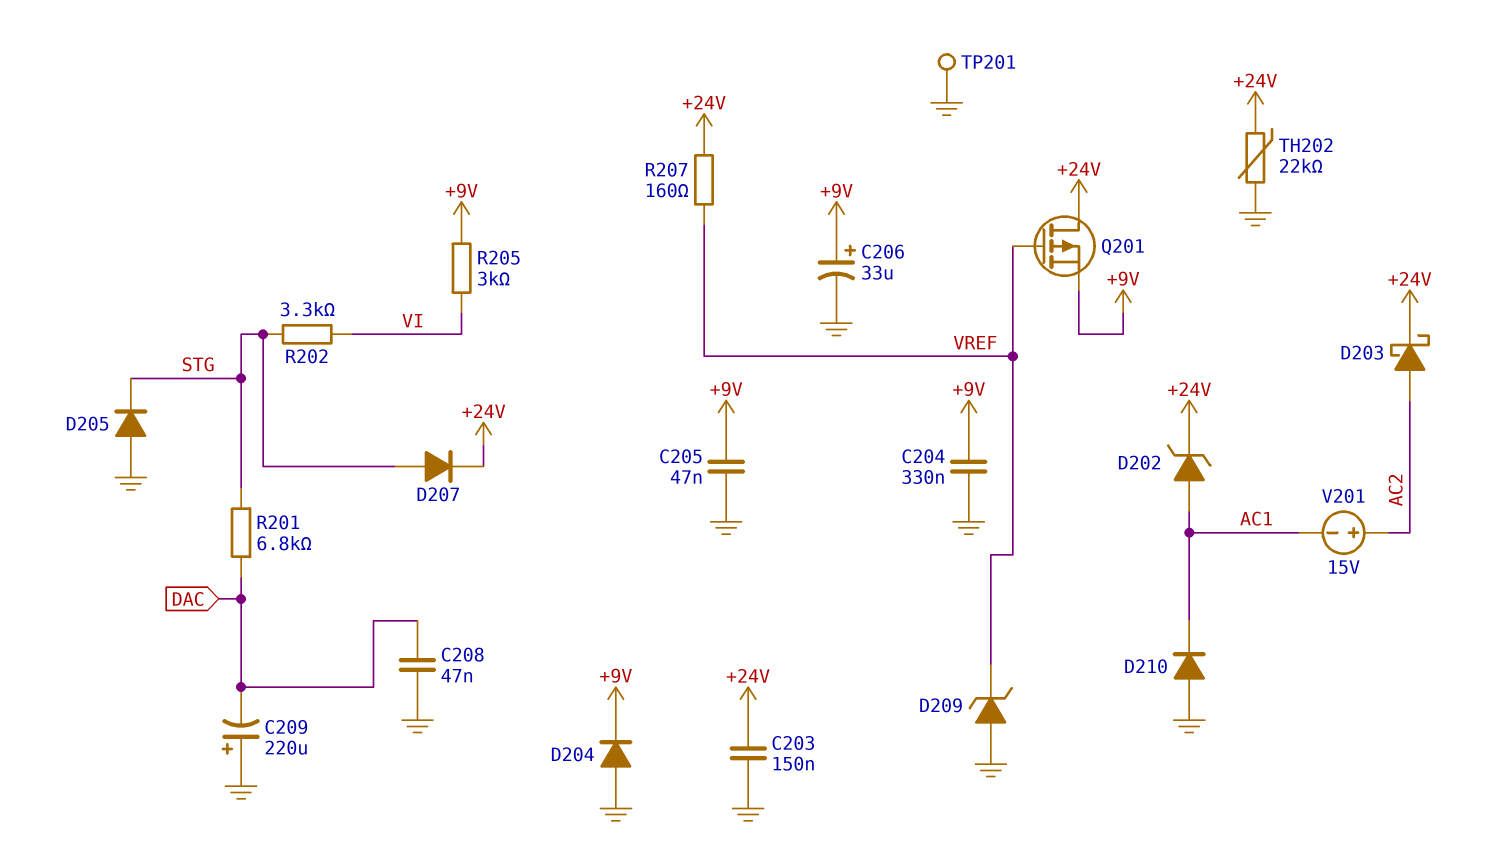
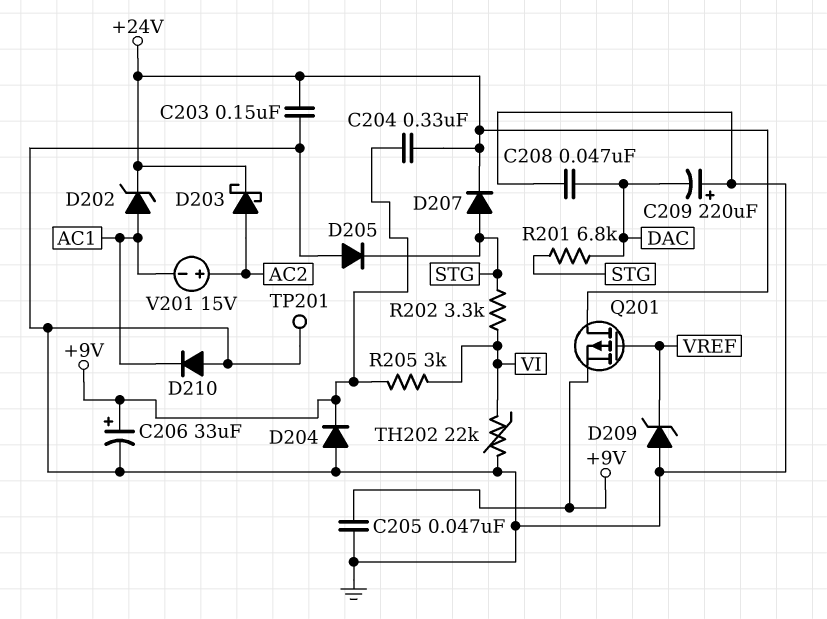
C204: 330nF (+9V, GND) -> 330nF (+9V, +24V)
R207: 160 (+24V, VREF) -> none
TH202: 22k (+24V, GND) -> 22k (GND, VI)

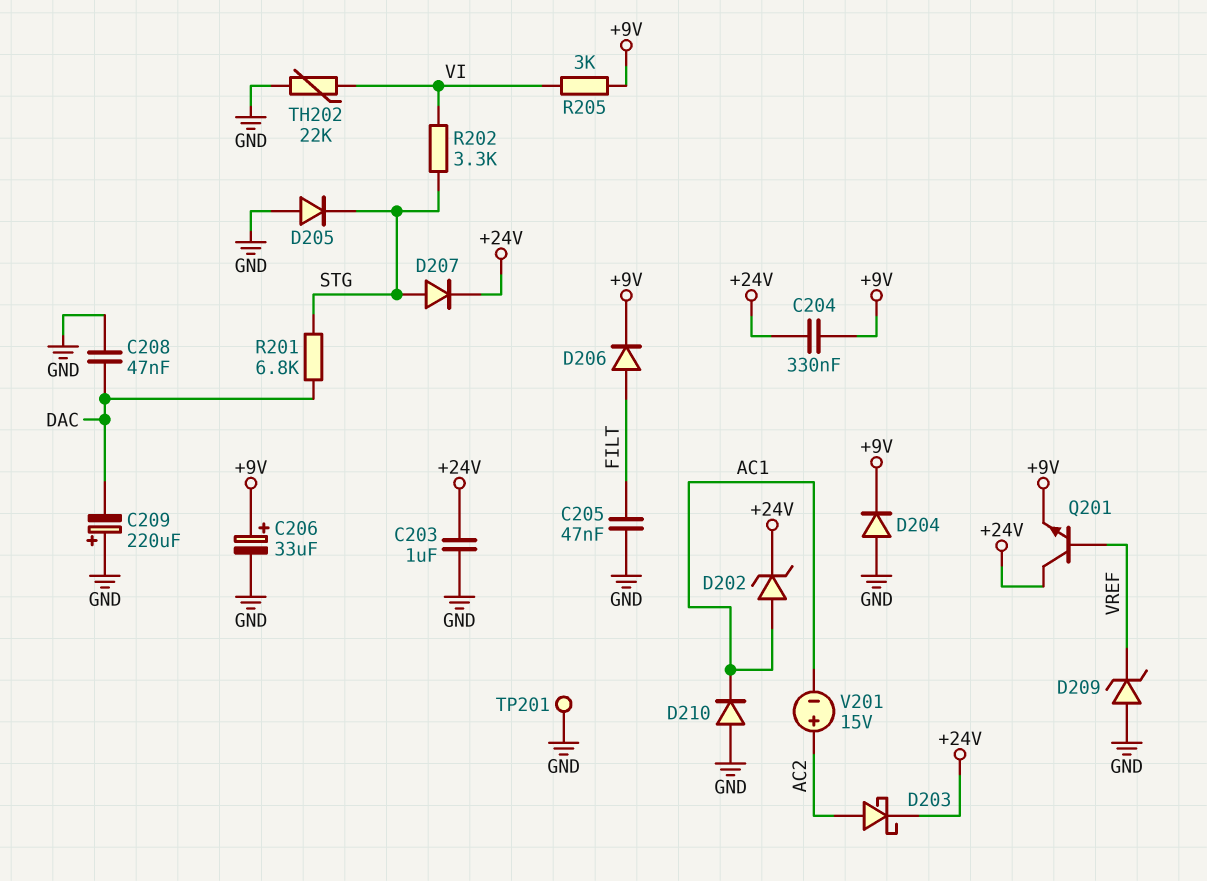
C203: 150nF (+24V, GND) -> 1uF (+24V, GND)
C205: 47nF (+9V, GND) -> 47nF (FILT, GND)
D206: none -> diode (A FILT, K +9V)
Q201: PMOS (G VREF, D +24V, S +9V) -> NPN (B VREF, C +24V, E +9V)

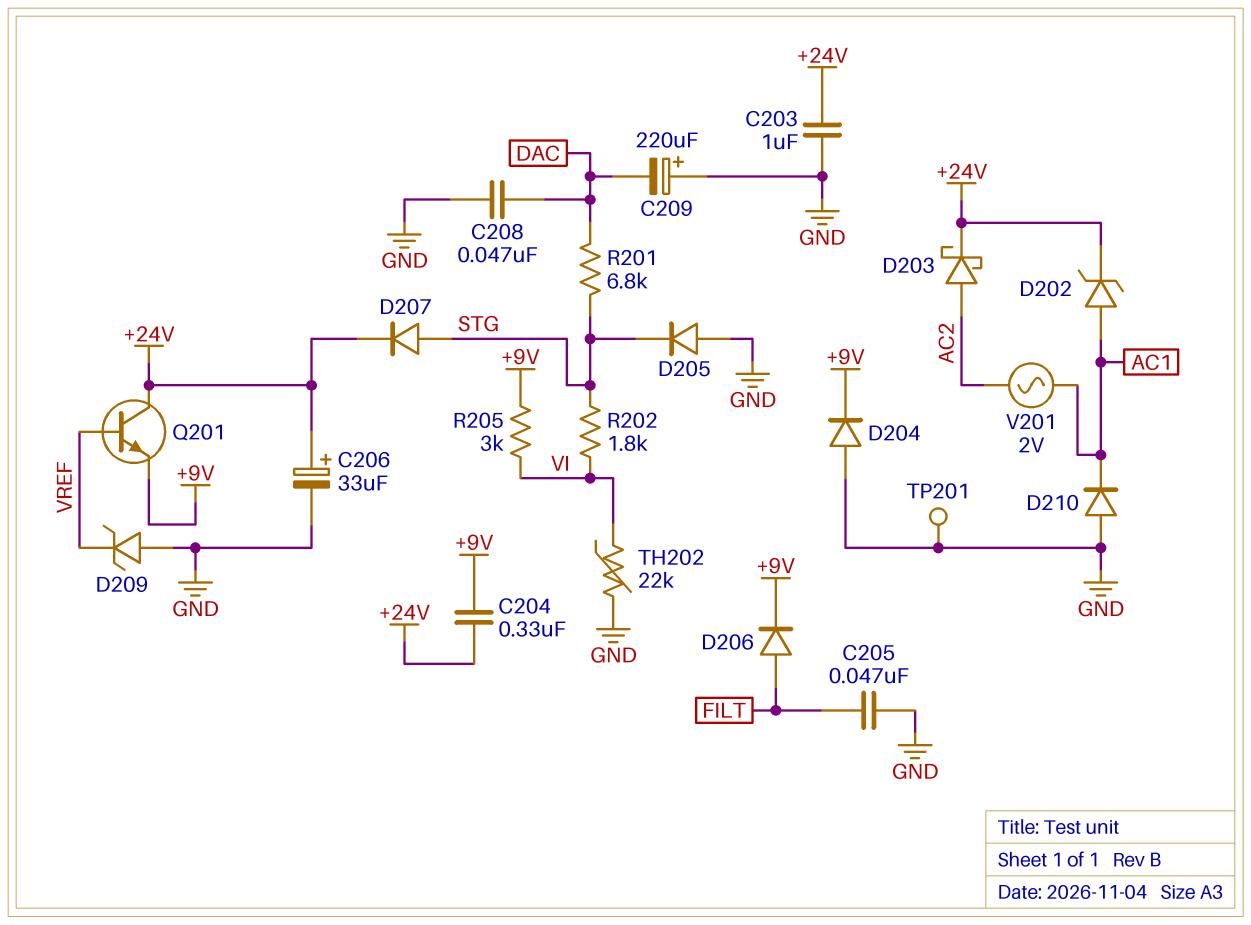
C206: 33uF (plus +9V, minus GND) -> 33uF (plus +24V, minus GND)
R202: 3.3k (STG, VI) -> 1.8k (STG, VI)
V201: 15V (plus AC2, minus AC1) -> AC 2V (AC1, AC2)

